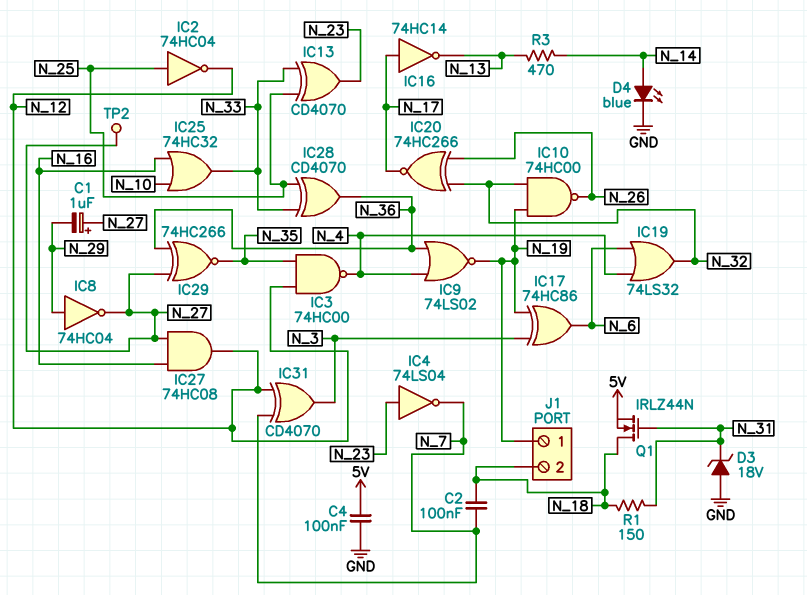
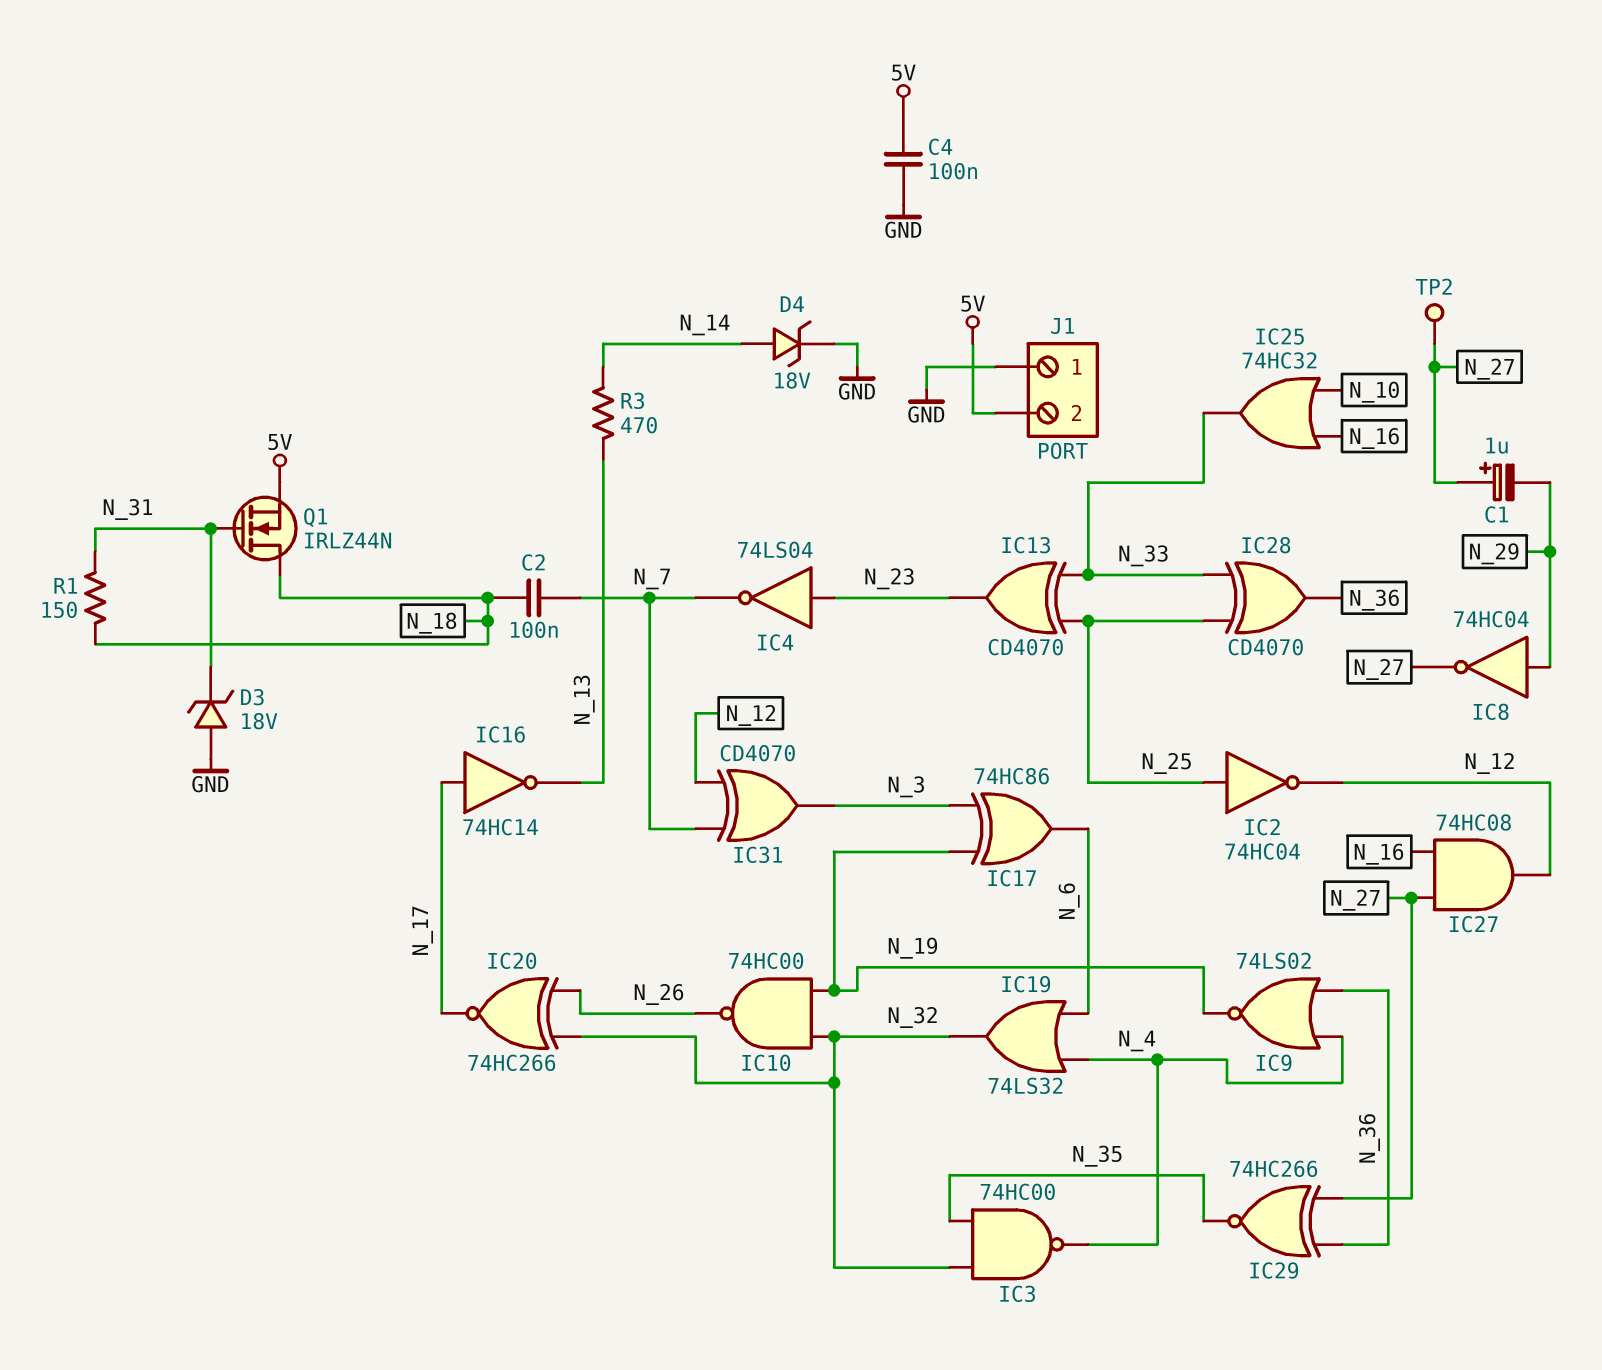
D4: LED blue (A N_14, K GND) -> zener 18V (A N_14, K GND)
IC3: NAND 74HC00 (in N_12, in N_35, out N_4) -> NAND 74HC00 (in N_32, in N_35, out N_4)
J1 pin 1: N_19 -> GND
J1 pin 2: N_18 -> 5V

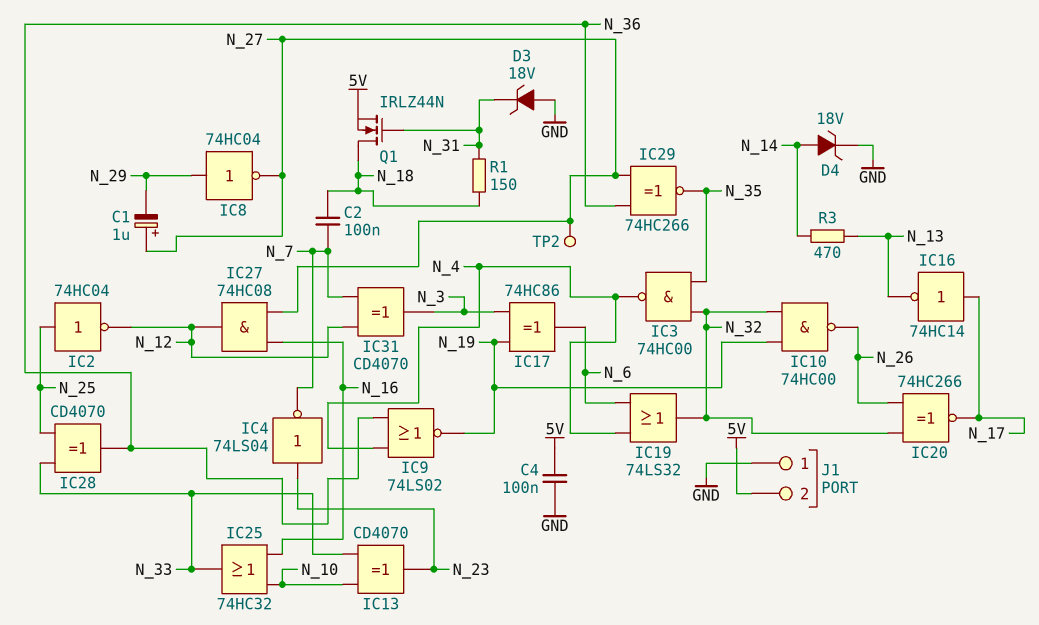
IC13: XOR CD4070 (in N_25, in N_33, out N_23) -> XOR CD4070 (in N_10, in N_33, out N_23)

